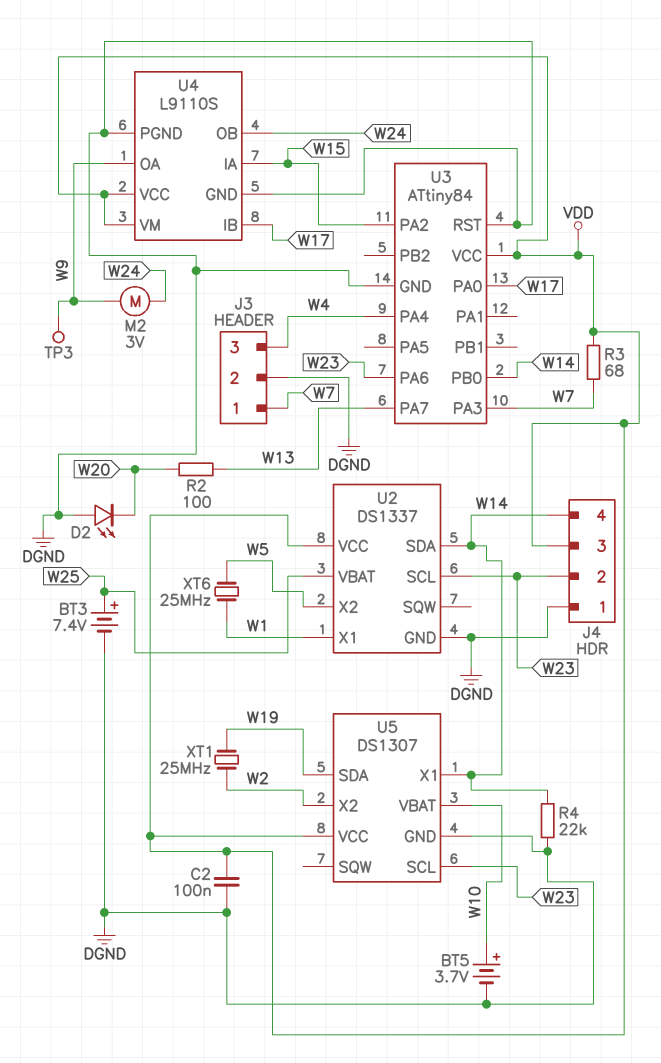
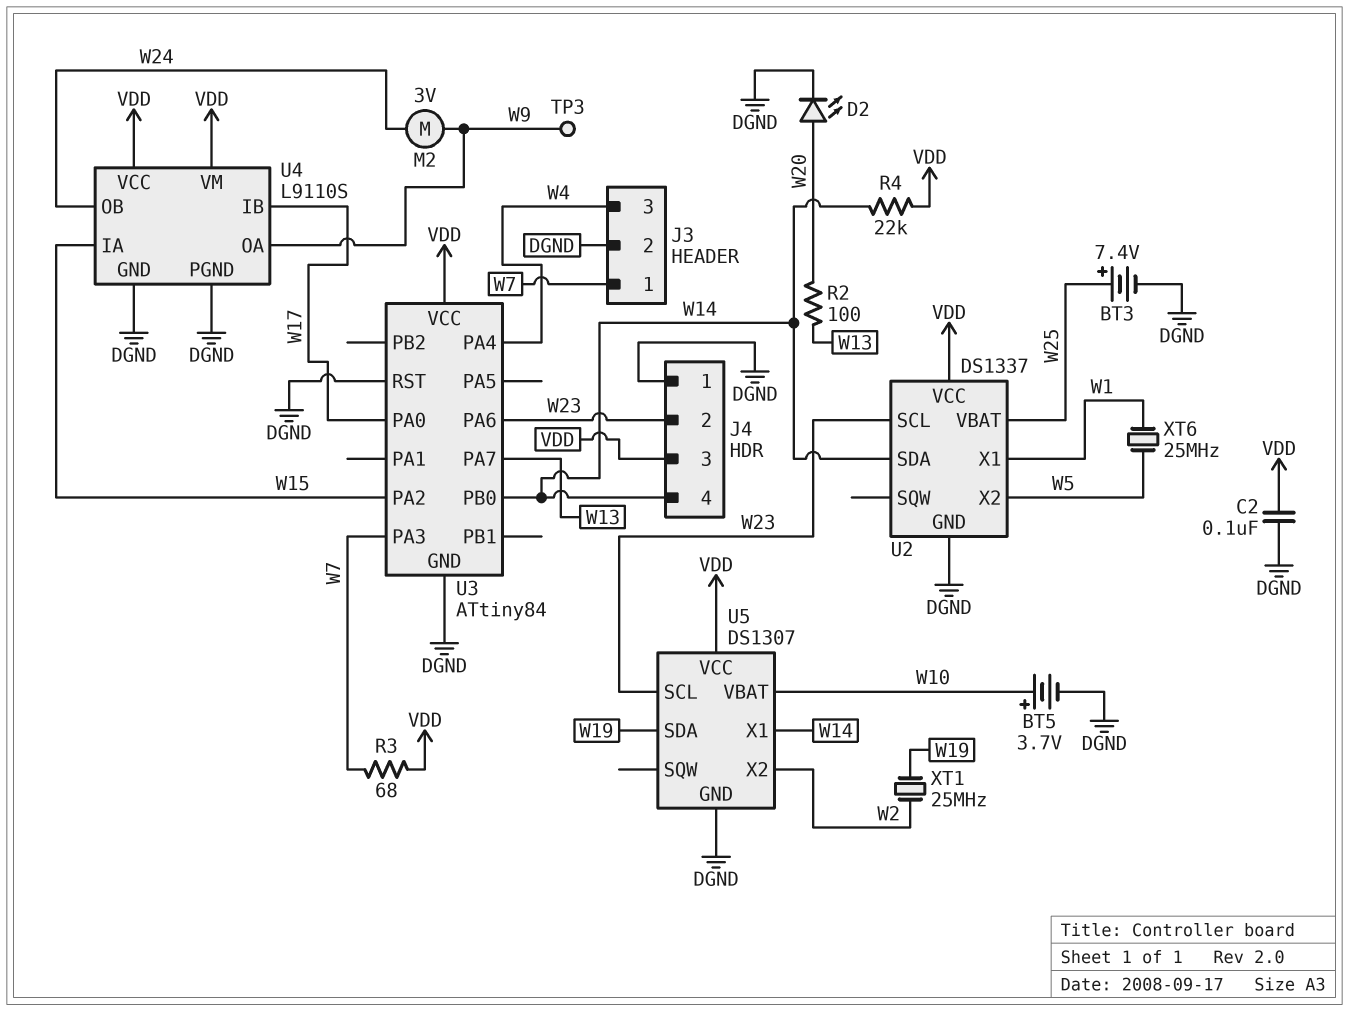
D2: LED (A DGND, K W20) -> LED (A W20, K DGND)
R4: 22k (DGND, W14) -> 22k (VDD, W14)

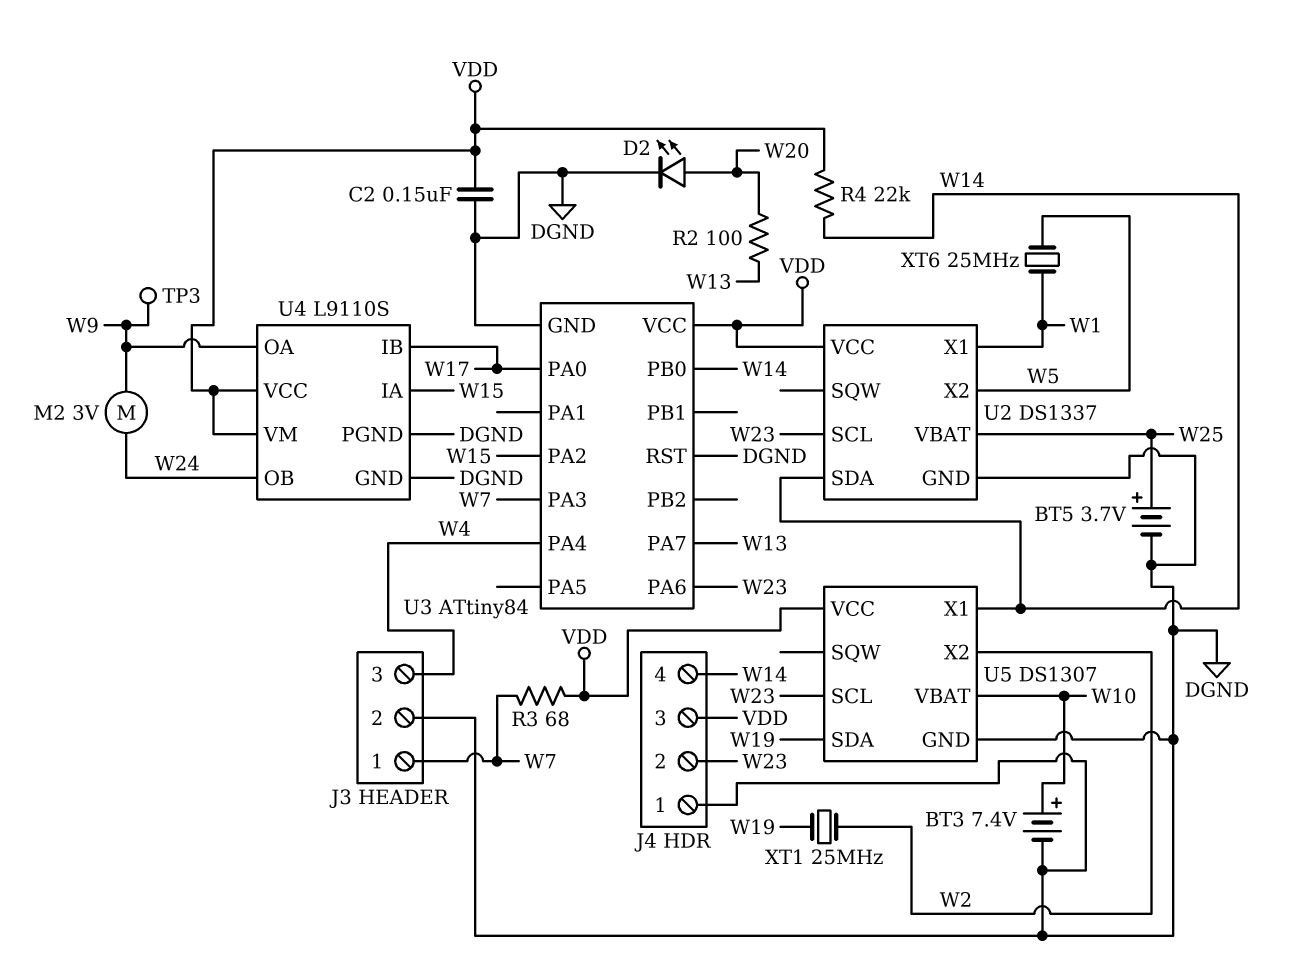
BT3: 7.4V (plus W25, minus DGND) -> 7.4V (plus W10, minus DGND)
BT5: 3.7V (plus W10, minus DGND) -> 3.7V (plus W25, minus DGND)
C2: 100nF (DGND, VDD) -> 150nF (DGND, VDD)

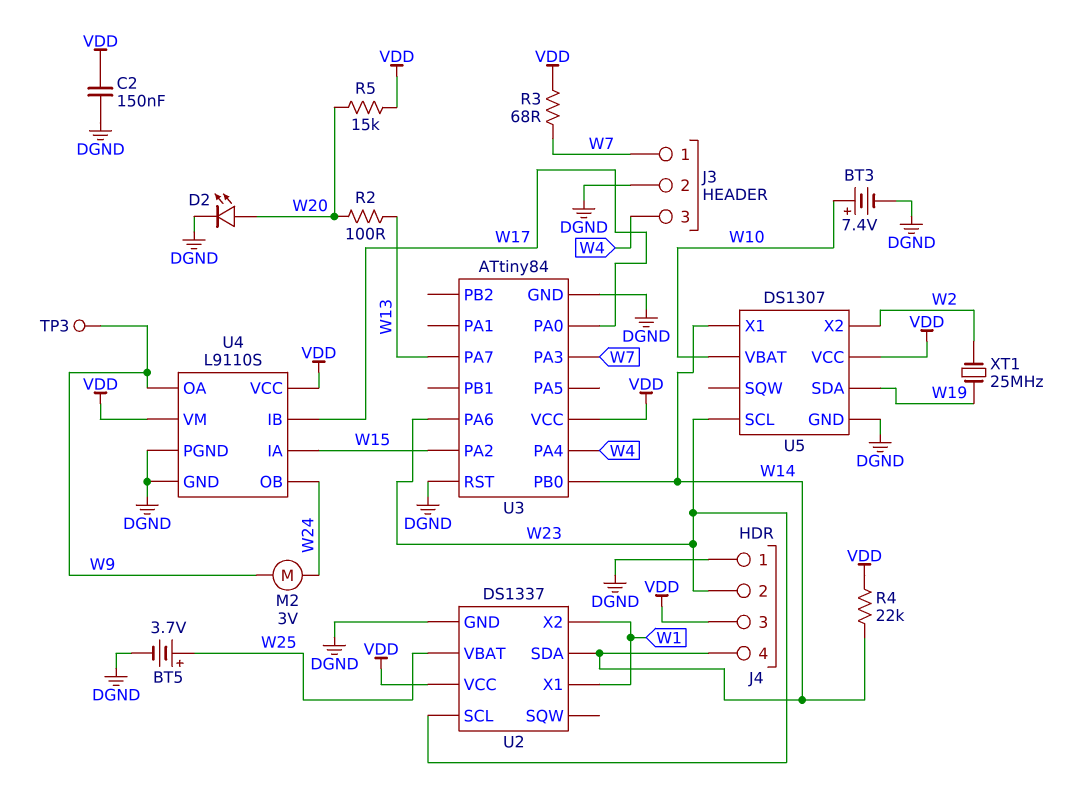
R5: none -> 15k (VDD, W20)
U2 pin X2: W5 -> W1
XT6: 25MHz (W1, W5) -> none

